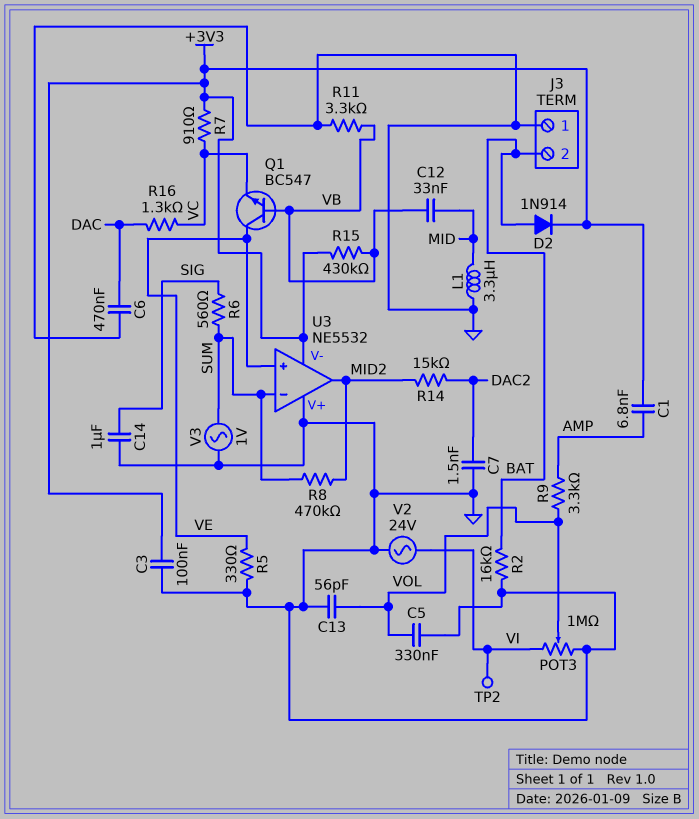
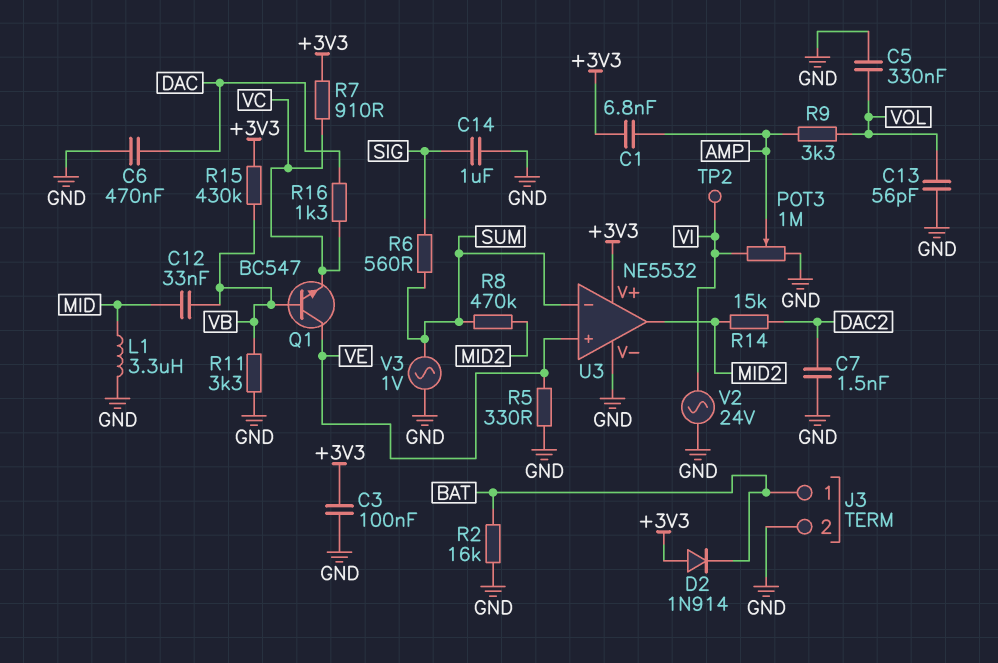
D2: diode 1N914 (A BAT, K +3V3) -> diode 1N914 (A +3V3, K BAT)
J3 pin 1: GND -> BAT
J3 pin 2: BAT -> GND
POT3: 1M (GND, VI, wiper VOL) -> 1M (GND, VI, wiper AMP)
U3 pin V+: GND -> +3V3
U3 pin V-: +3V3 -> GND

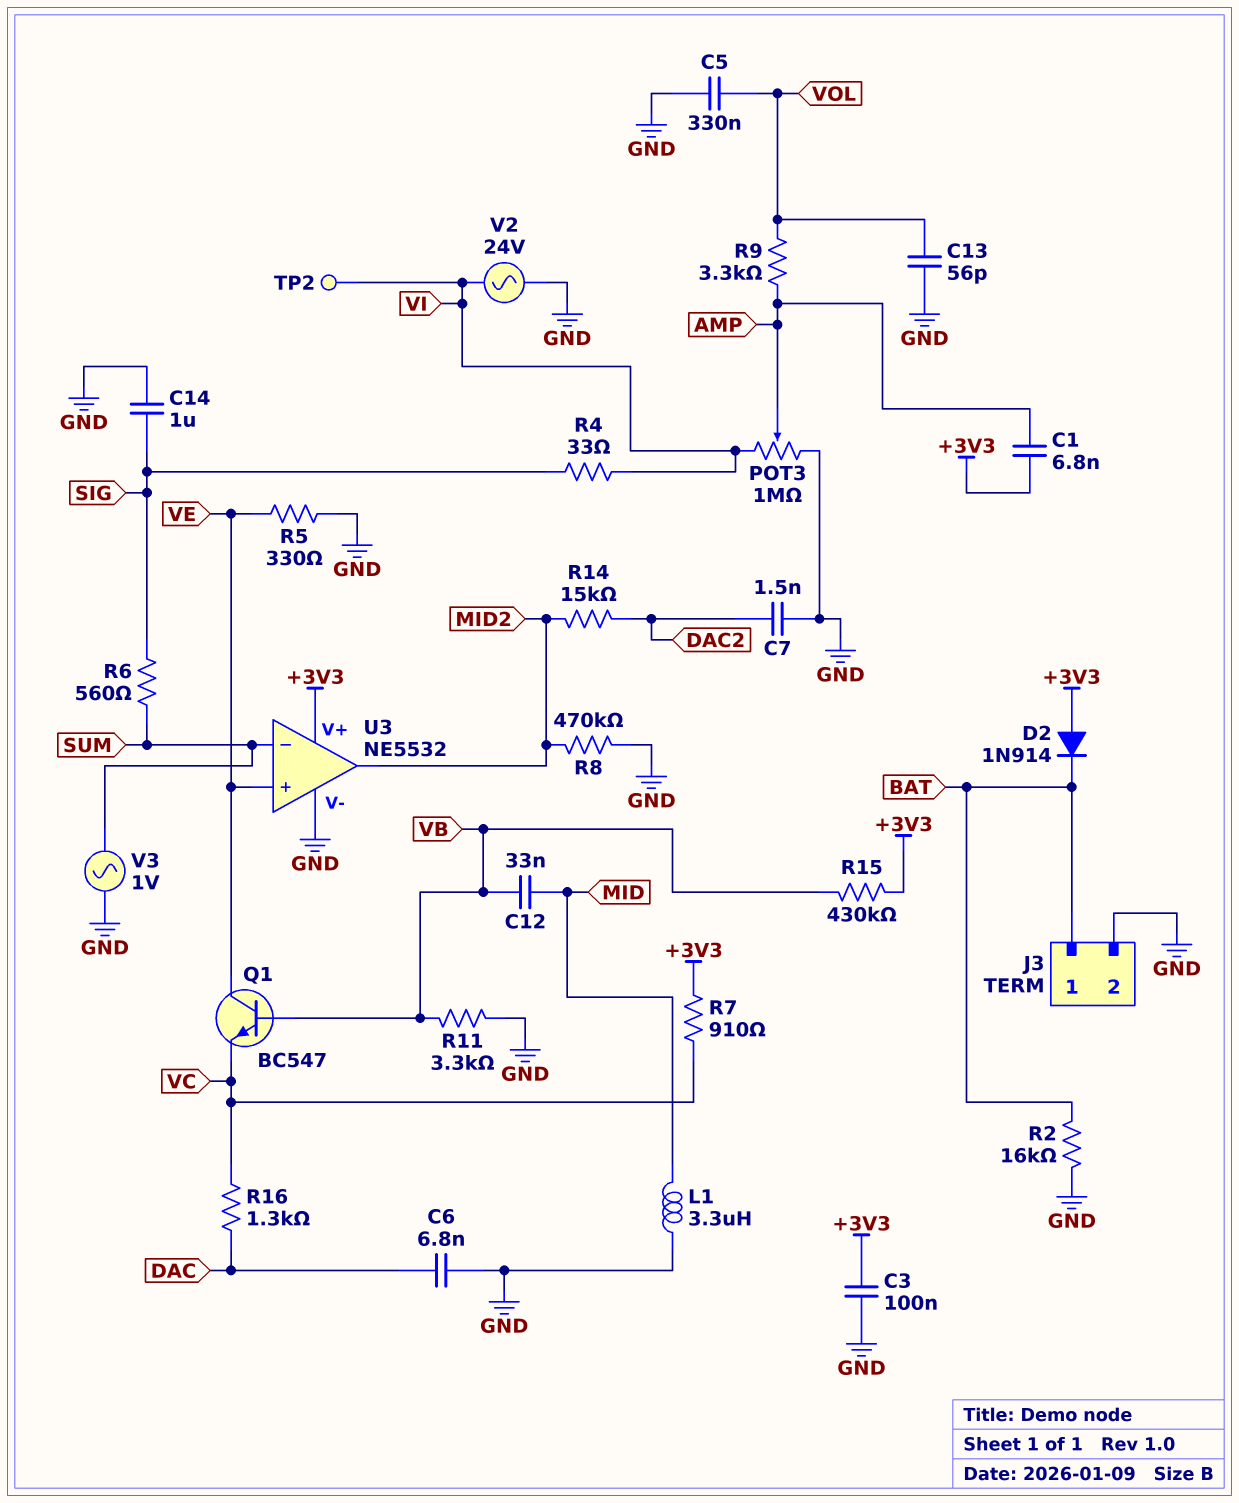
C6: 470nF (DAC, GND) -> 6.8nF (DAC, GND)
R4: none -> 33 (SIG, VI)
R8: 470k (MID2, SUM) -> 470k (GND, MID2)

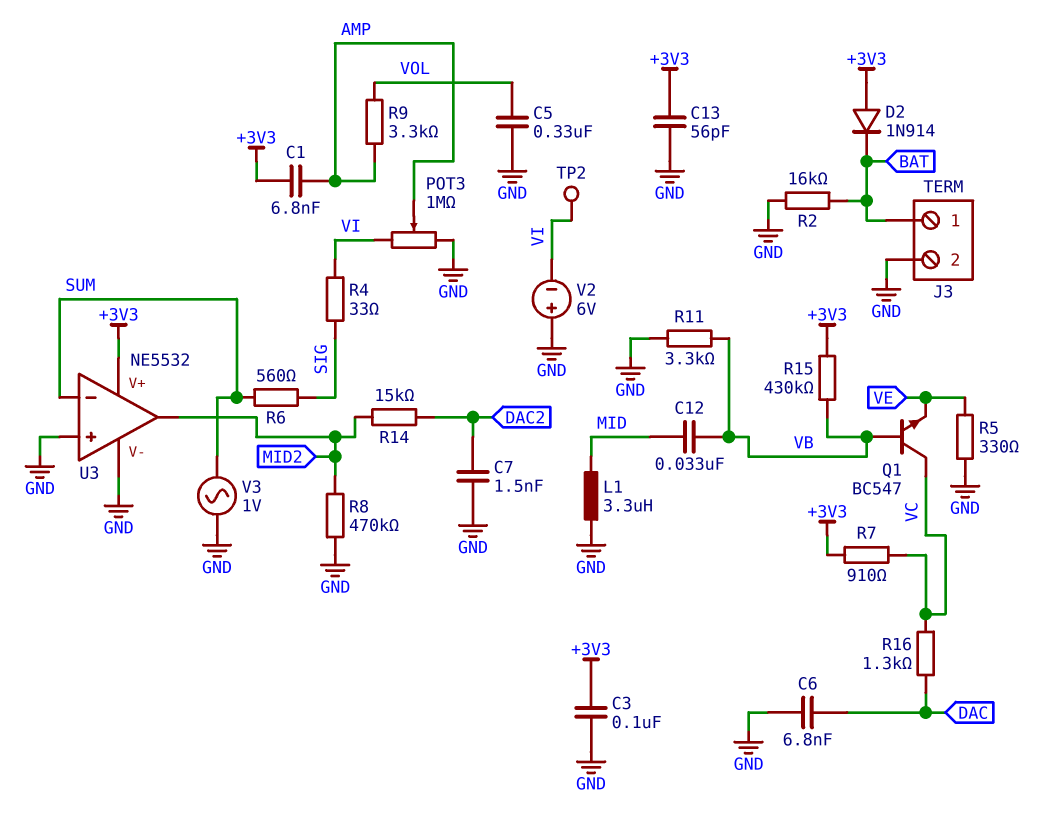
C13: 56pF (GND, VOL) -> 56pF (+3V3, GND)
C14: 1uF (GND, SIG) -> none
Q1: NPN BC547 (B VB, C VE, E VC) -> NPN BC547 (B VB, C VC, E VE)
U3 pin in+: VE -> GND
V2: AC 24V (GND, VI) -> 6V (plus GND, minus VI)

